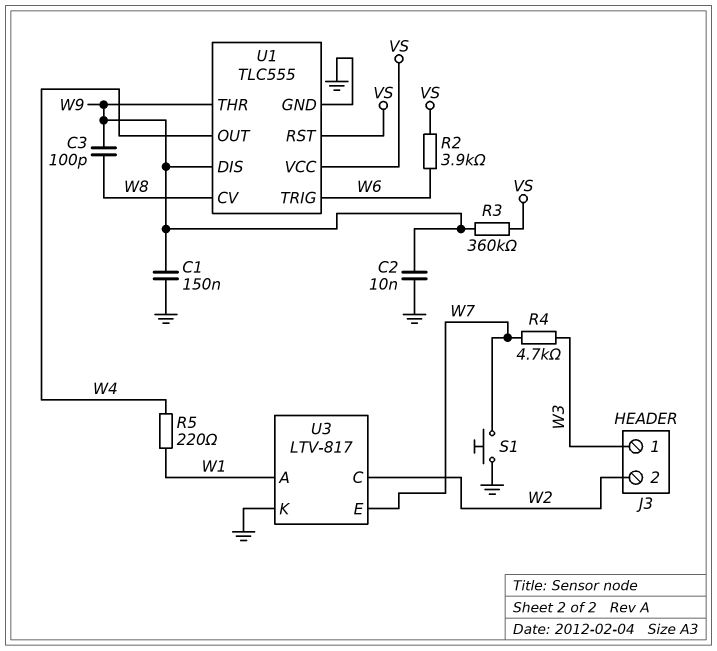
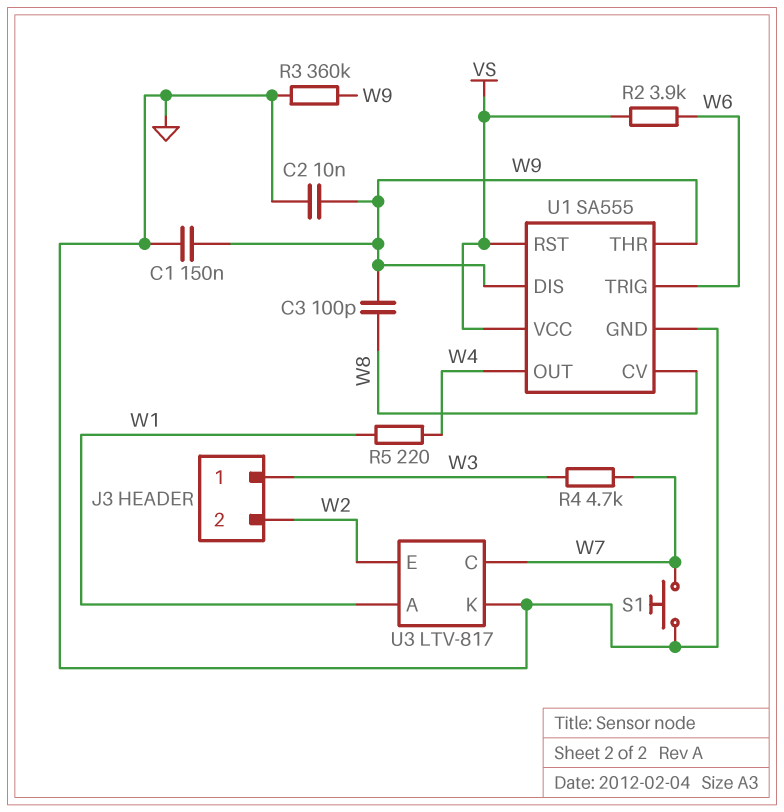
R3: 360k (VS, W9) -> 360k (GND, W9)
U1: TLC555 -> SA555
U3 pin C: W2 -> W7
U3 pin E: W7 -> W2

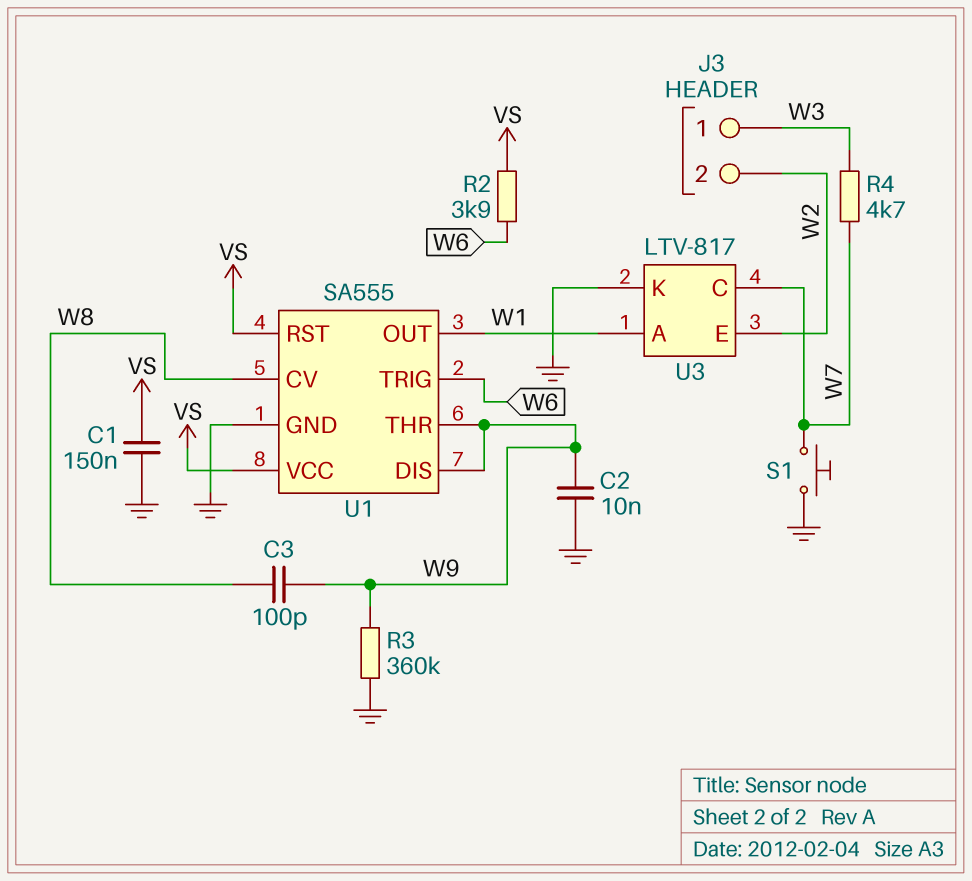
C1: 150nF (GND, W9) -> 150nF (GND, VS)
R5: 220 (W1, W4) -> none
U1 pin OUT: W4 -> W1

